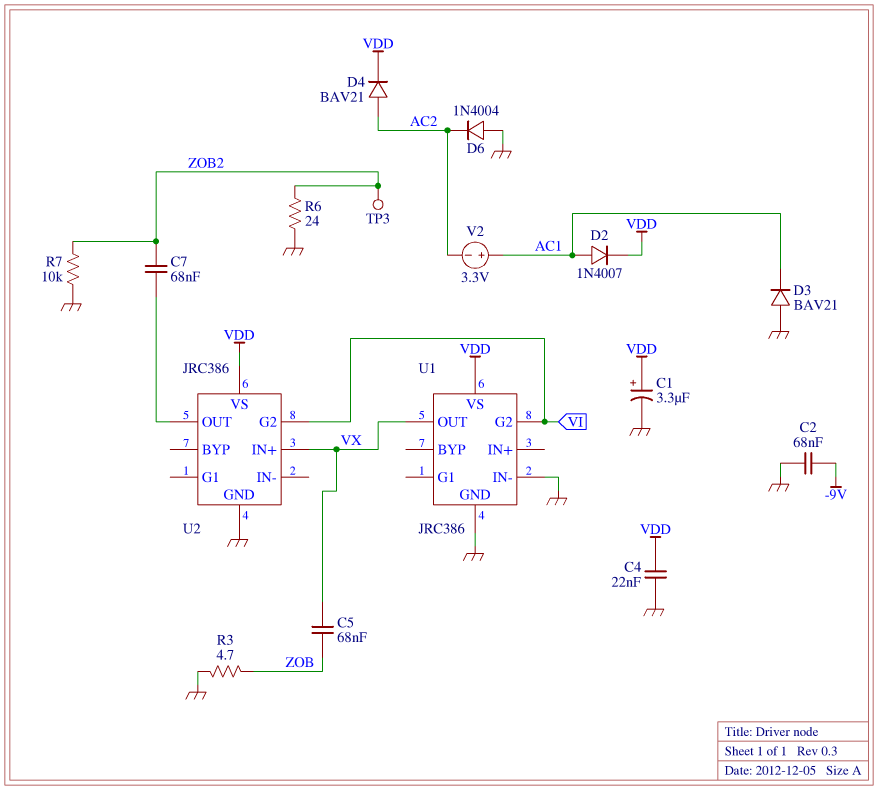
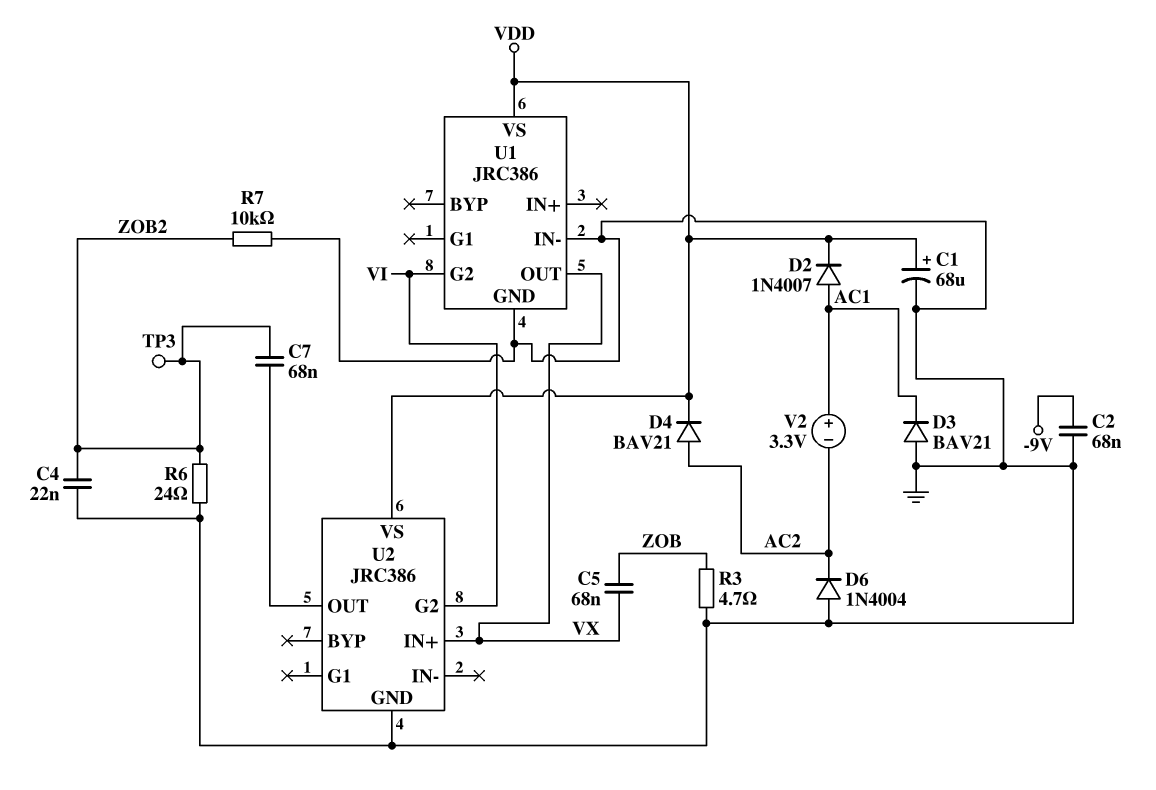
C1: 3.3uF (plus VDD, minus GND) -> 68uF (plus VDD, minus GND)
C4: 22nF (GND, VDD) -> 22nF (GND, ZOB2)

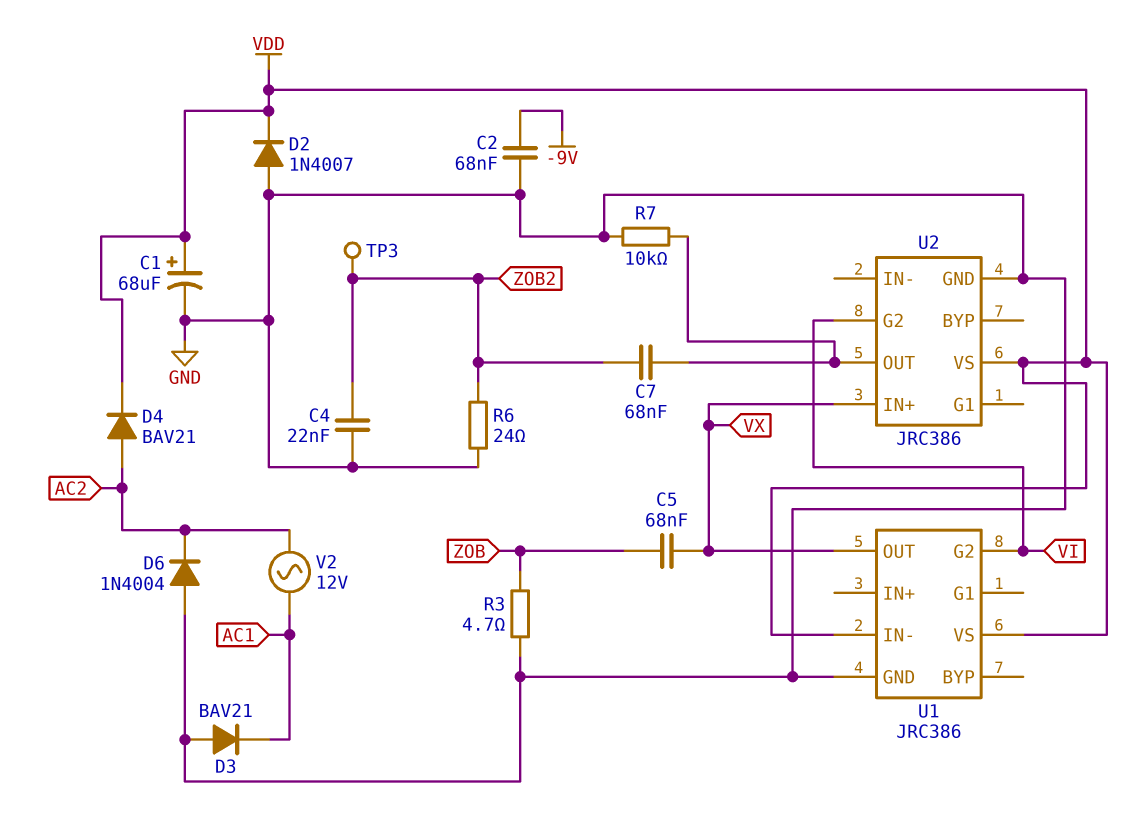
D2: diode 1N4007 (A AC1, K VDD) -> diode 1N4007 (A GND, K VDD)
R7: 10k (GND, ZOB2) -> 10k (GND, U2/OUT)
U1 pin IN-: GND -> VDD
V2: 3.3V (plus AC1, minus AC2) -> AC 12V (AC1, AC2)

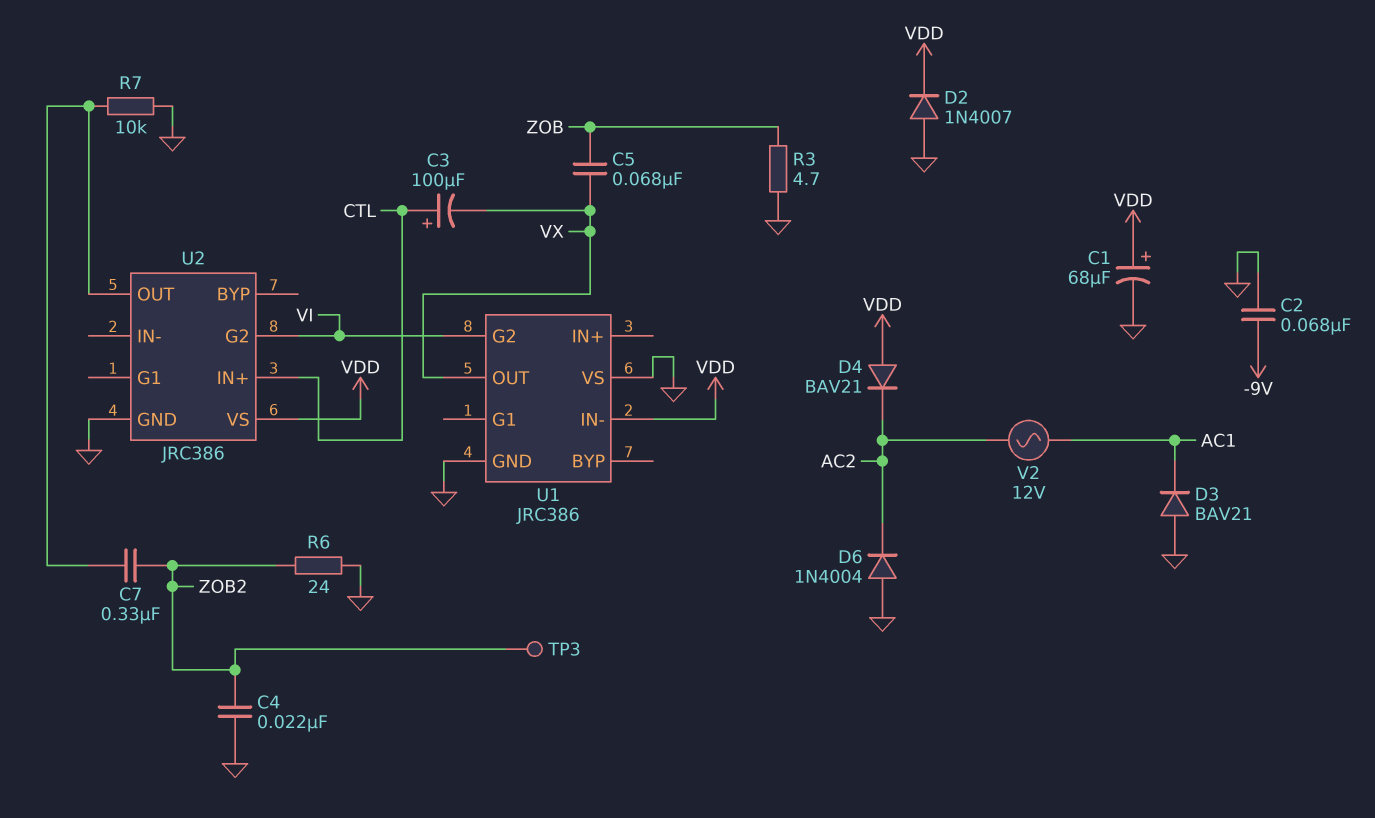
C3: none -> 100uF (plus CTL, minus VX)
C7: 68nF (U2/OUT, ZOB2) -> 330nF (U2/OUT, ZOB2)
D4: diode BAV21 (A AC2, K VDD) -> diode BAV21 (A VDD, K AC2)
U1 pin VS: VDD -> GND
U2 pin IN+: VX -> CTL

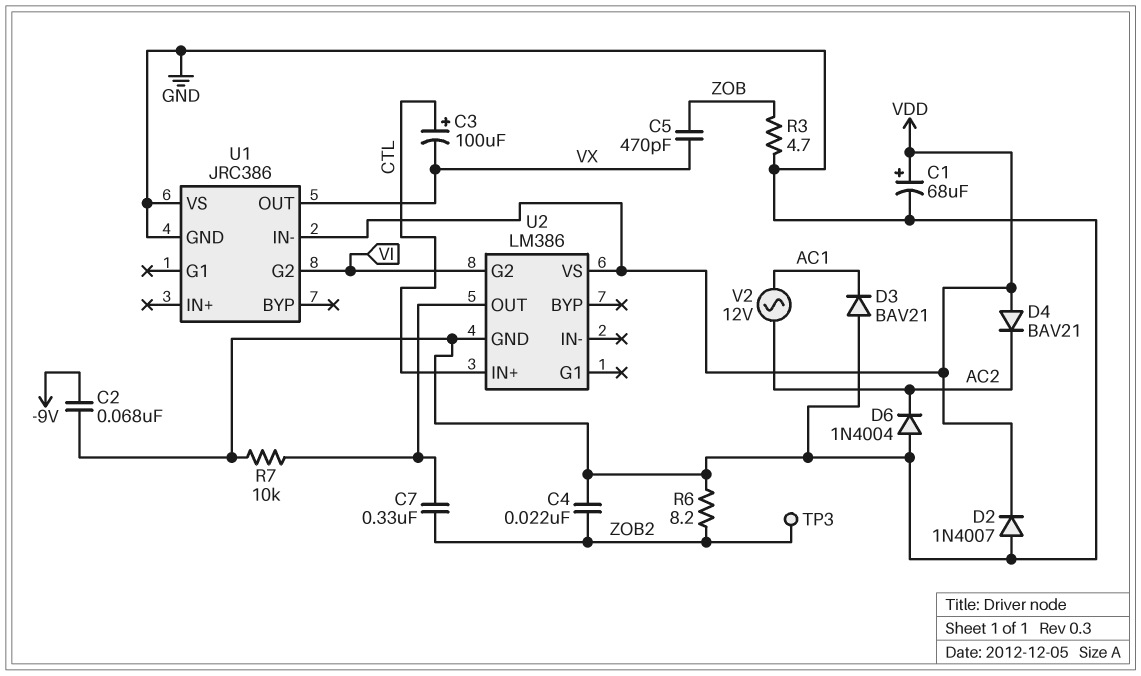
C5: 68nF (VX, ZOB) -> 470pF (VX, ZOB)
R6: 24 (GND, ZOB2) -> 8.2 (GND, ZOB2)
U2: JRC386 -> LM386

